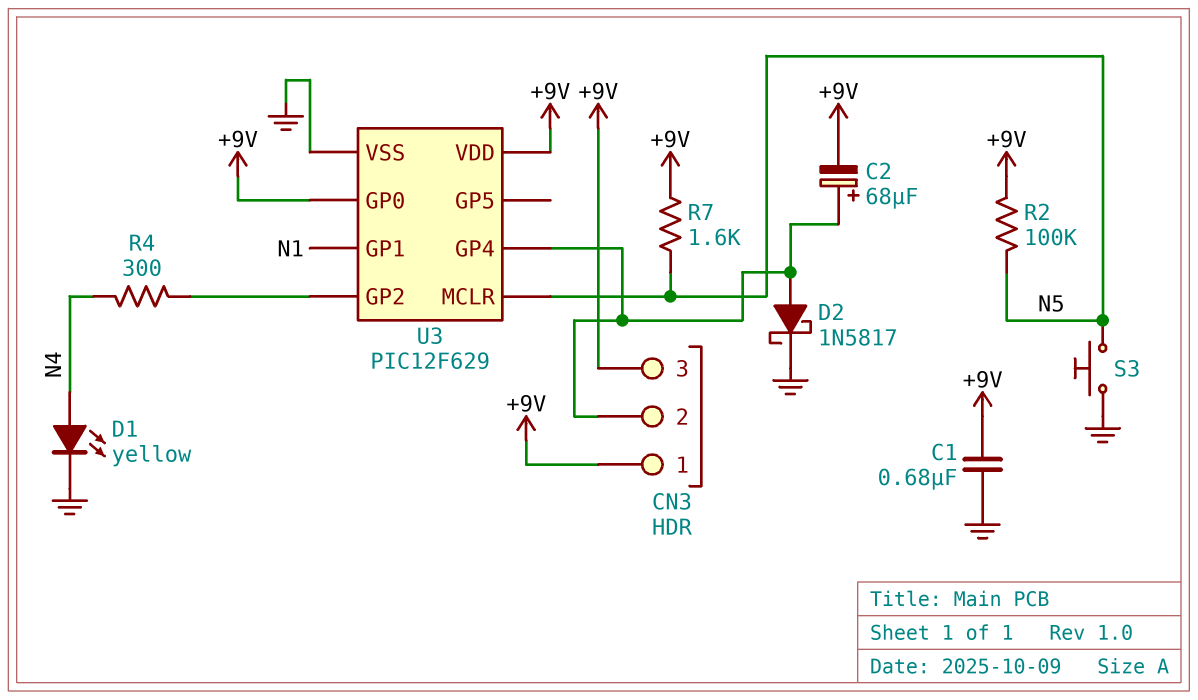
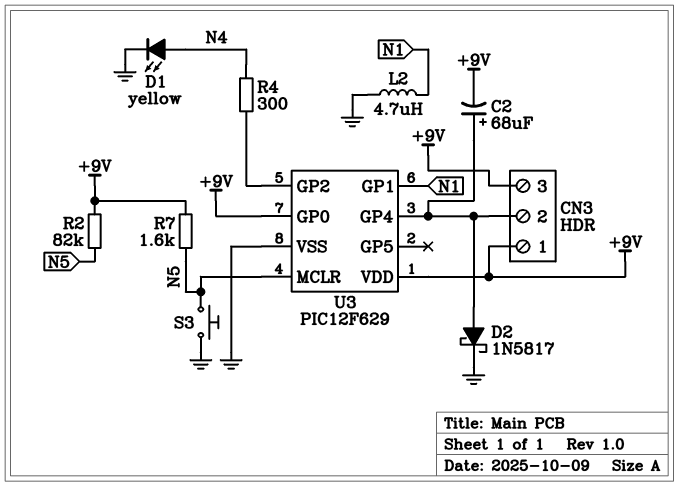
C1: 680nF (+9V, GND) -> none
L2: none -> 4.7uH (GND, N1)
R2: 100k (+9V, N5) -> 82k (+9V, N5)

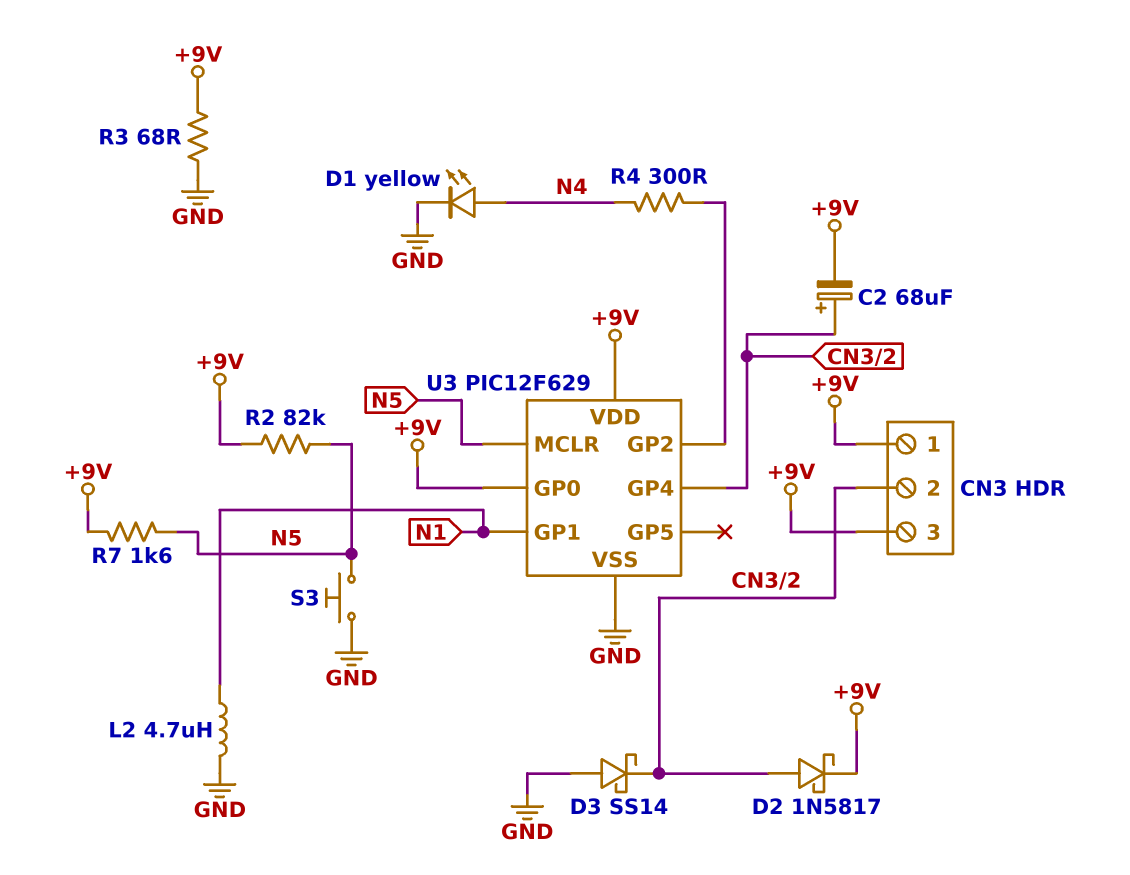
D2: schottky 1N5817 (A CN3/2, K GND) -> schottky 1N5817 (A CN3/2, K +9V)
D3: none -> schottky SS14 (A GND, K CN3/2)
R3: none -> 68 (+9V, GND)

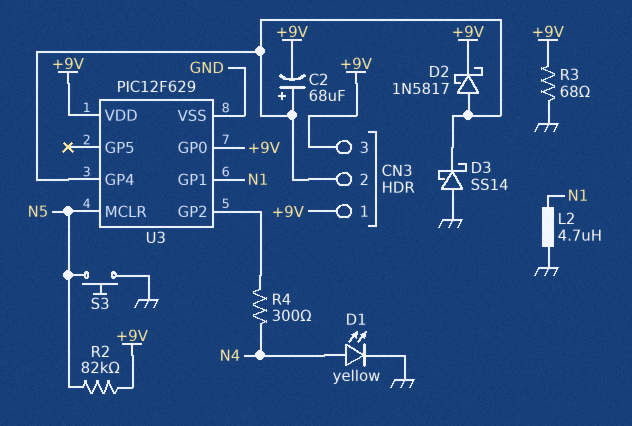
R7: 1.6k (+9V, N5) -> none

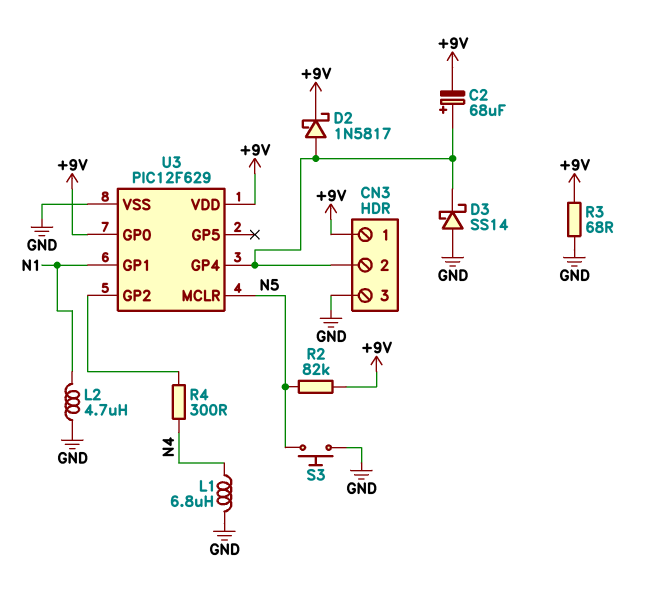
CN3 pin 3: +9V -> GND
D1: LED yellow (A N4, K GND) -> none
L1: none -> 6.8uH (GND, N4)

